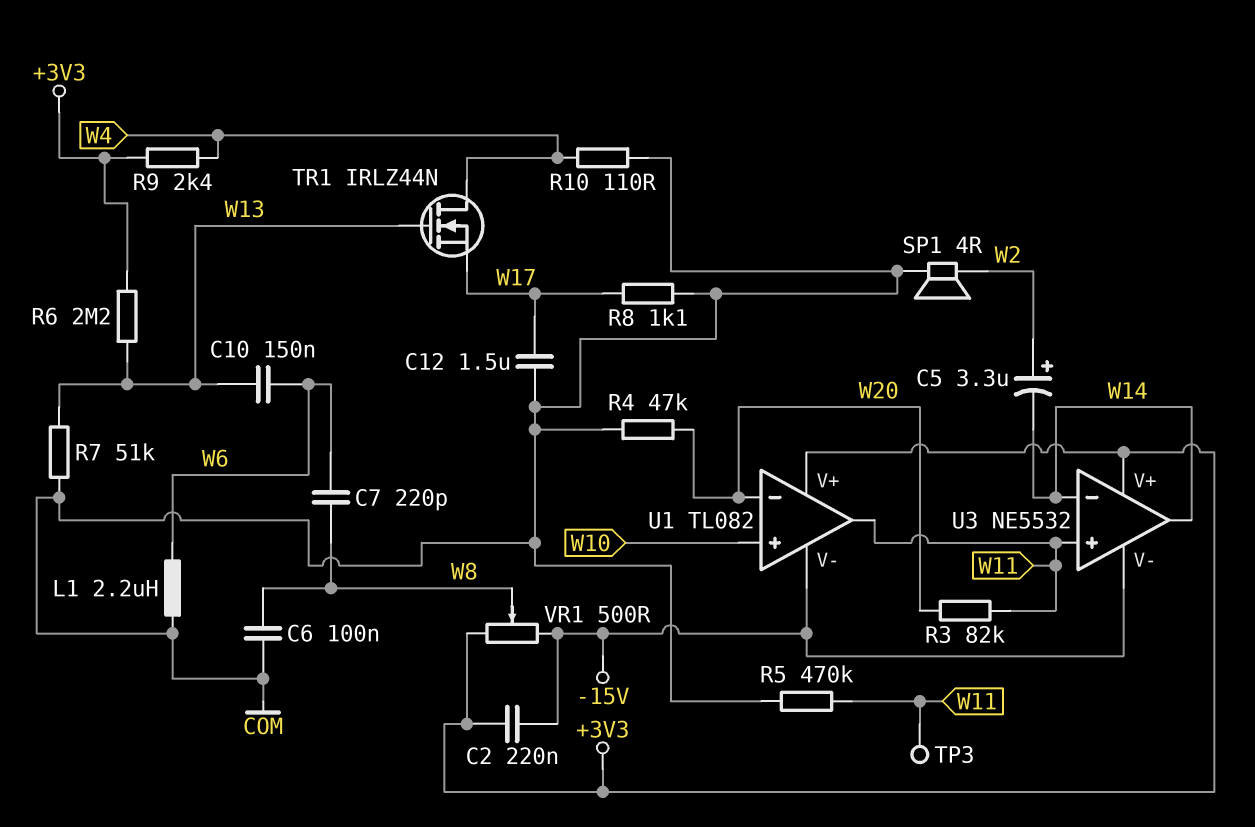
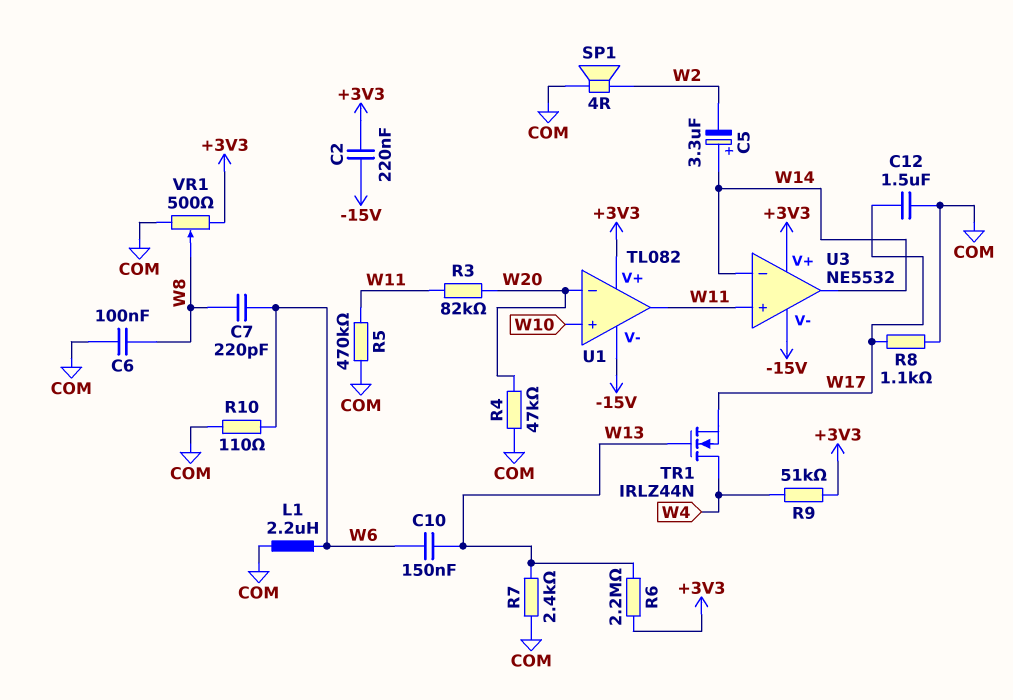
C5: 3.3uF (plus W2, minus W14) -> 3.3uF (plus W14, minus W2)
R7: 51k (COM, W13) -> 2.4k (COM, W13)
R9: 2.4k (+3V3, W4) -> 51k (+3V3, W4)
R10: 110 (COM, W4) -> 110 (COM, W6)
TP3: test point (W11) -> none
VR1: 500 (+3V3, -15V, wiper W8) -> 500 (+3V3, COM, wiper W8)

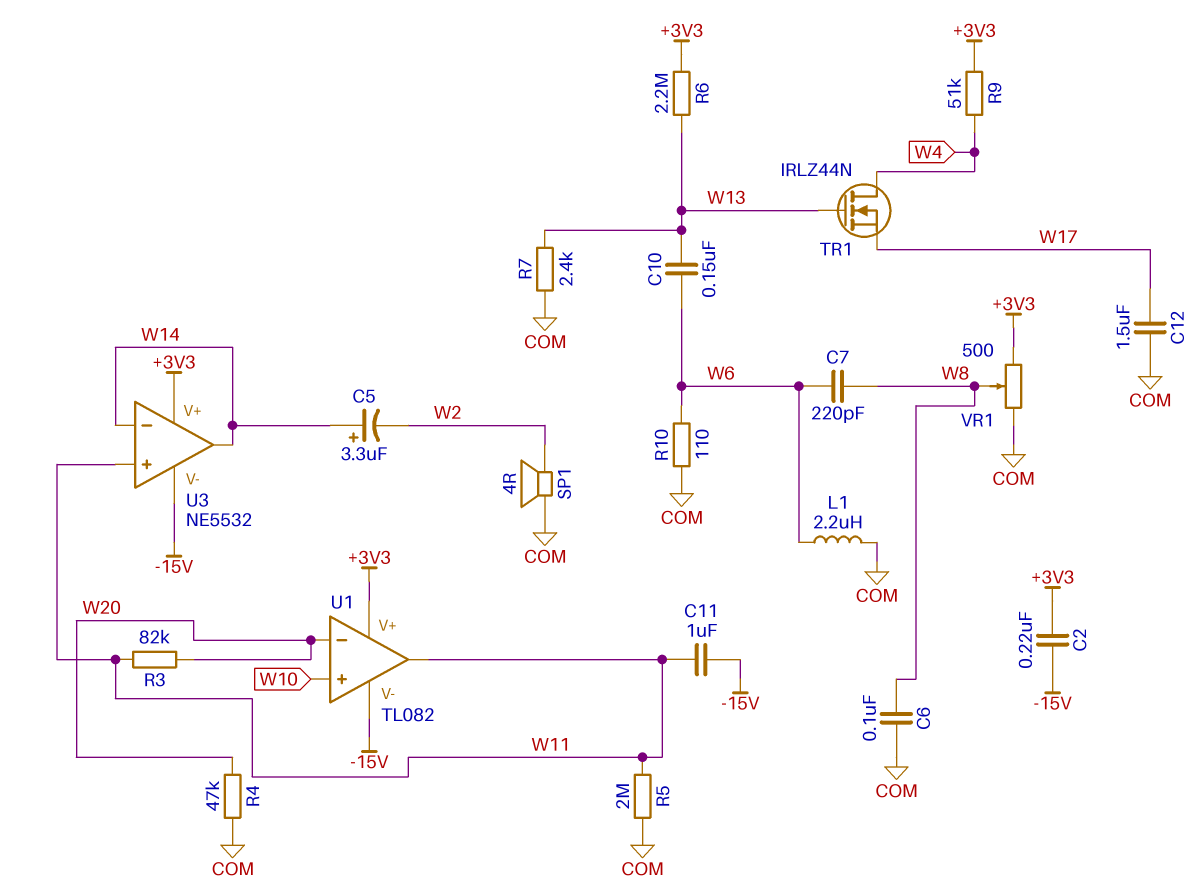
C11: none -> 1uF (-15V, W11)
R5: 470k (COM, W11) -> 2M (COM, W11)
R8: 1.1k (COM, W17) -> none

